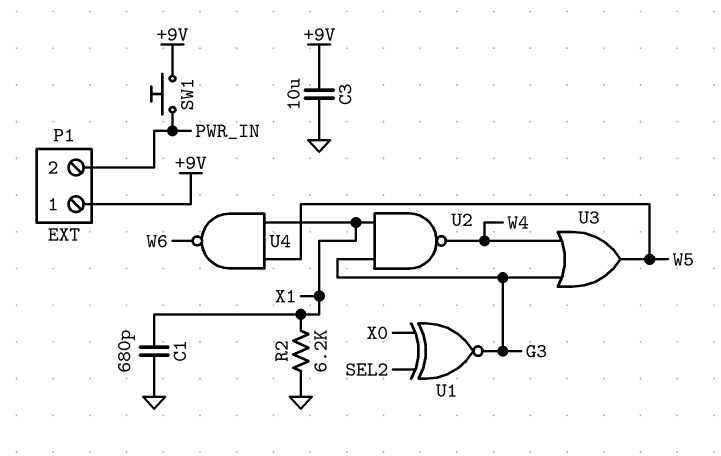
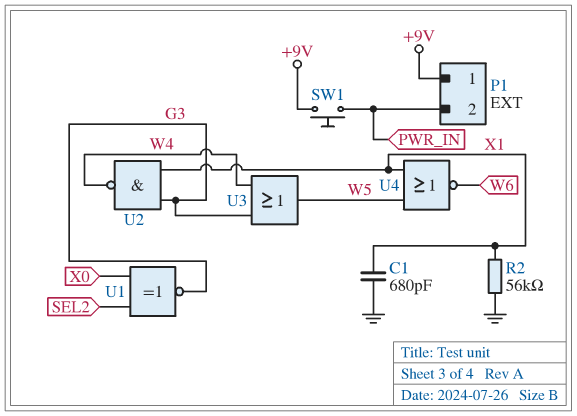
C3: 10uF (+9V, GND) -> none
R2: 6.2k (GND, X1) -> 56k (GND, X1)
U4: NAND (in W5, in X1, out W6) -> NOR (in W5, in X1, out W6)

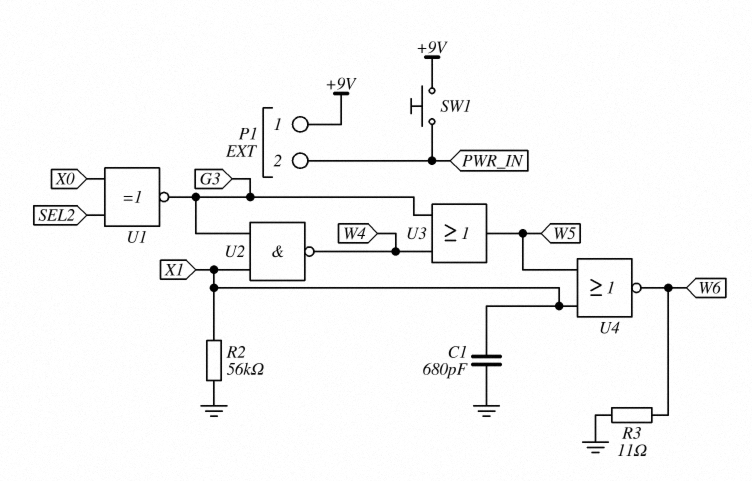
R3: none -> 11 (GND, W6)

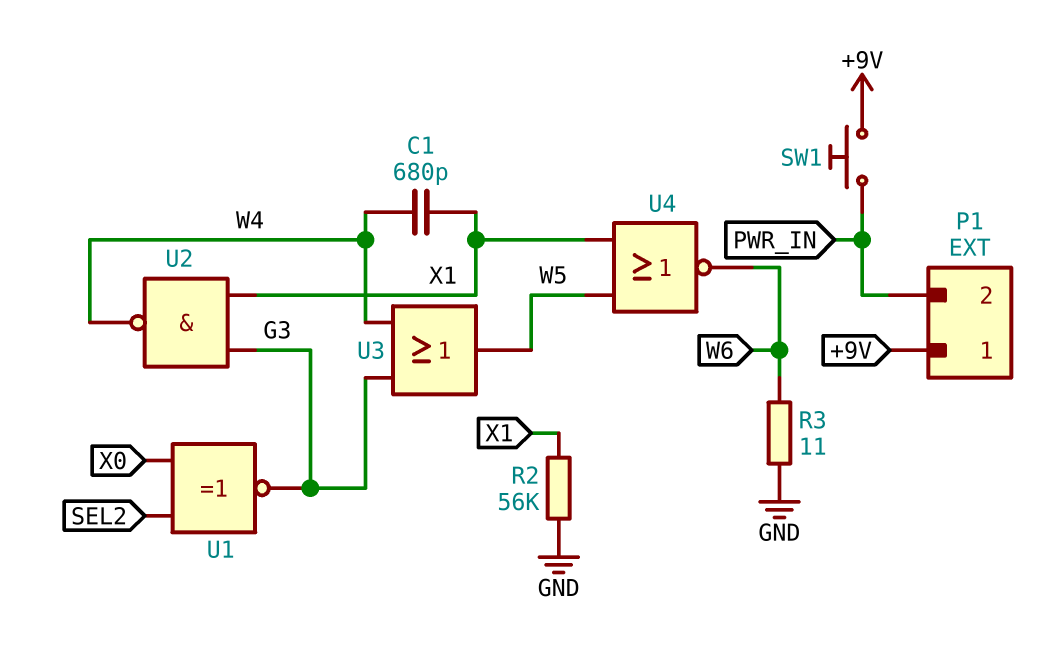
C1: 680pF (GND, X1) -> 680pF (W4, X1)

